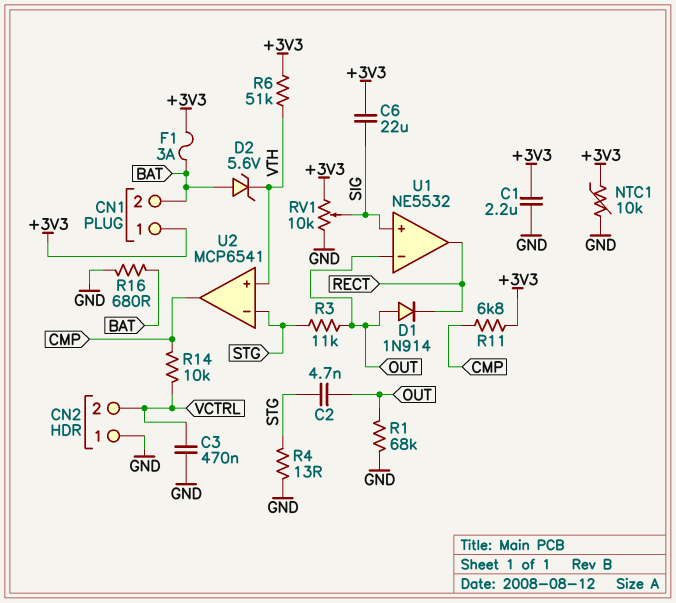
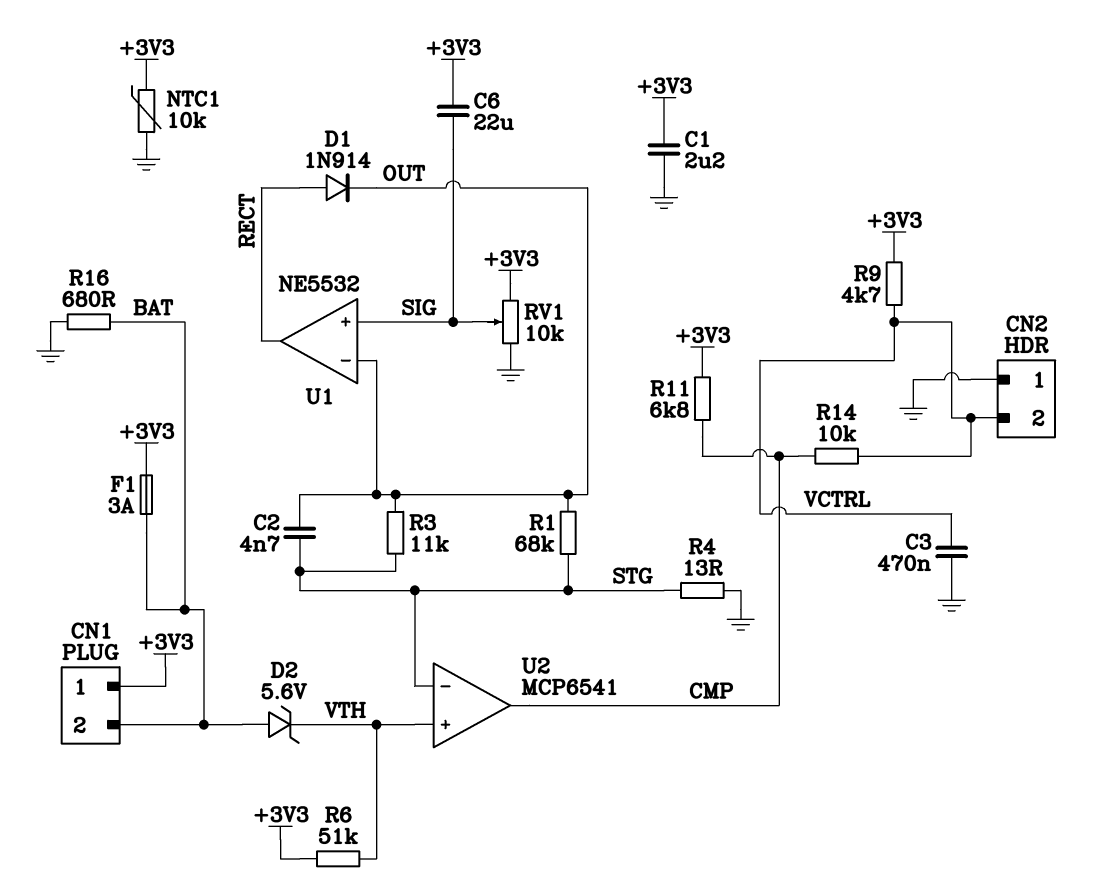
D1: diode 1N914 (A OUT, K RECT) -> diode 1N914 (A RECT, K OUT)
R1: 68k (GND, OUT) -> 68k (OUT, STG)
R9: none -> 4.7k (+3V3, VCTRL)

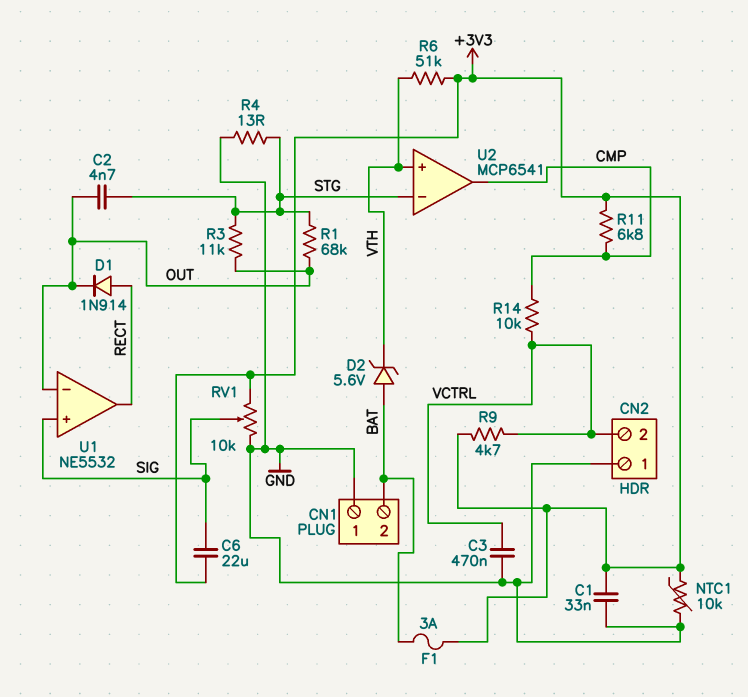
C1: 2.2uF (+3V3, GND) -> 33nF (+3V3, GND)
CN1 pin 1: +3V3 -> GND
R16: 680 (BAT, GND) -> none

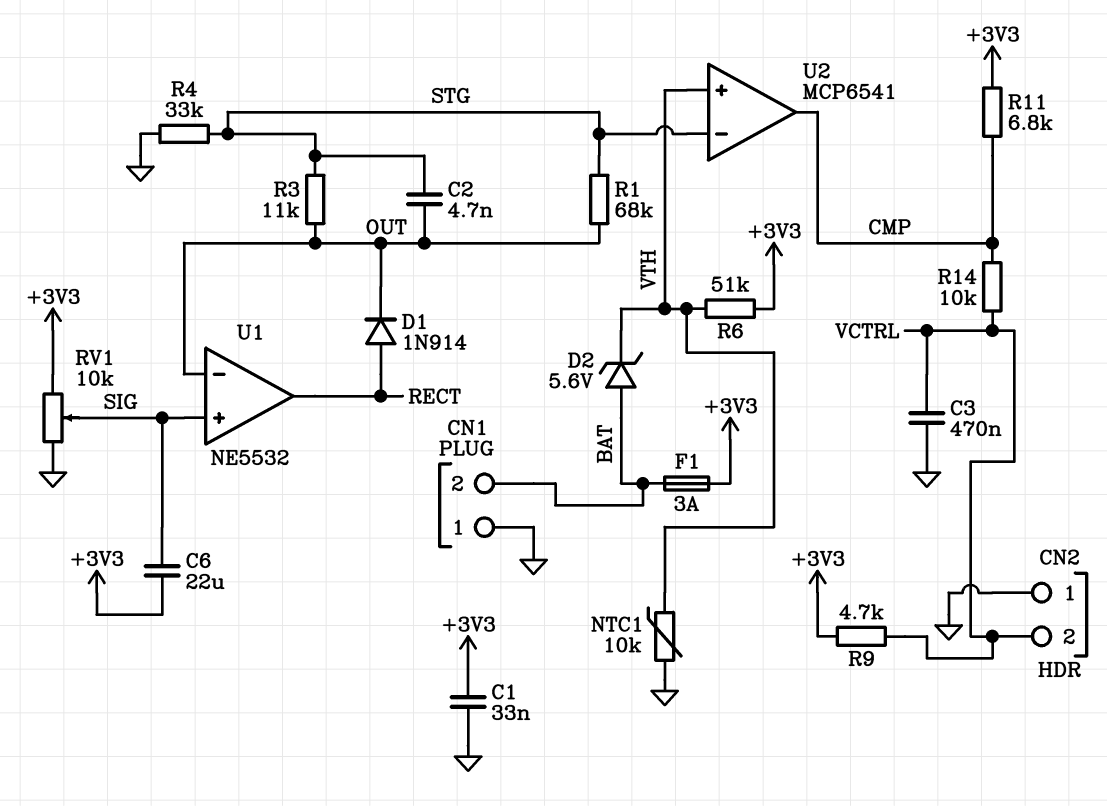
NTC1: 10k (+3V3, GND) -> 10k (GND, VTH)
R4: 13 (GND, STG) -> 33k (GND, STG)

